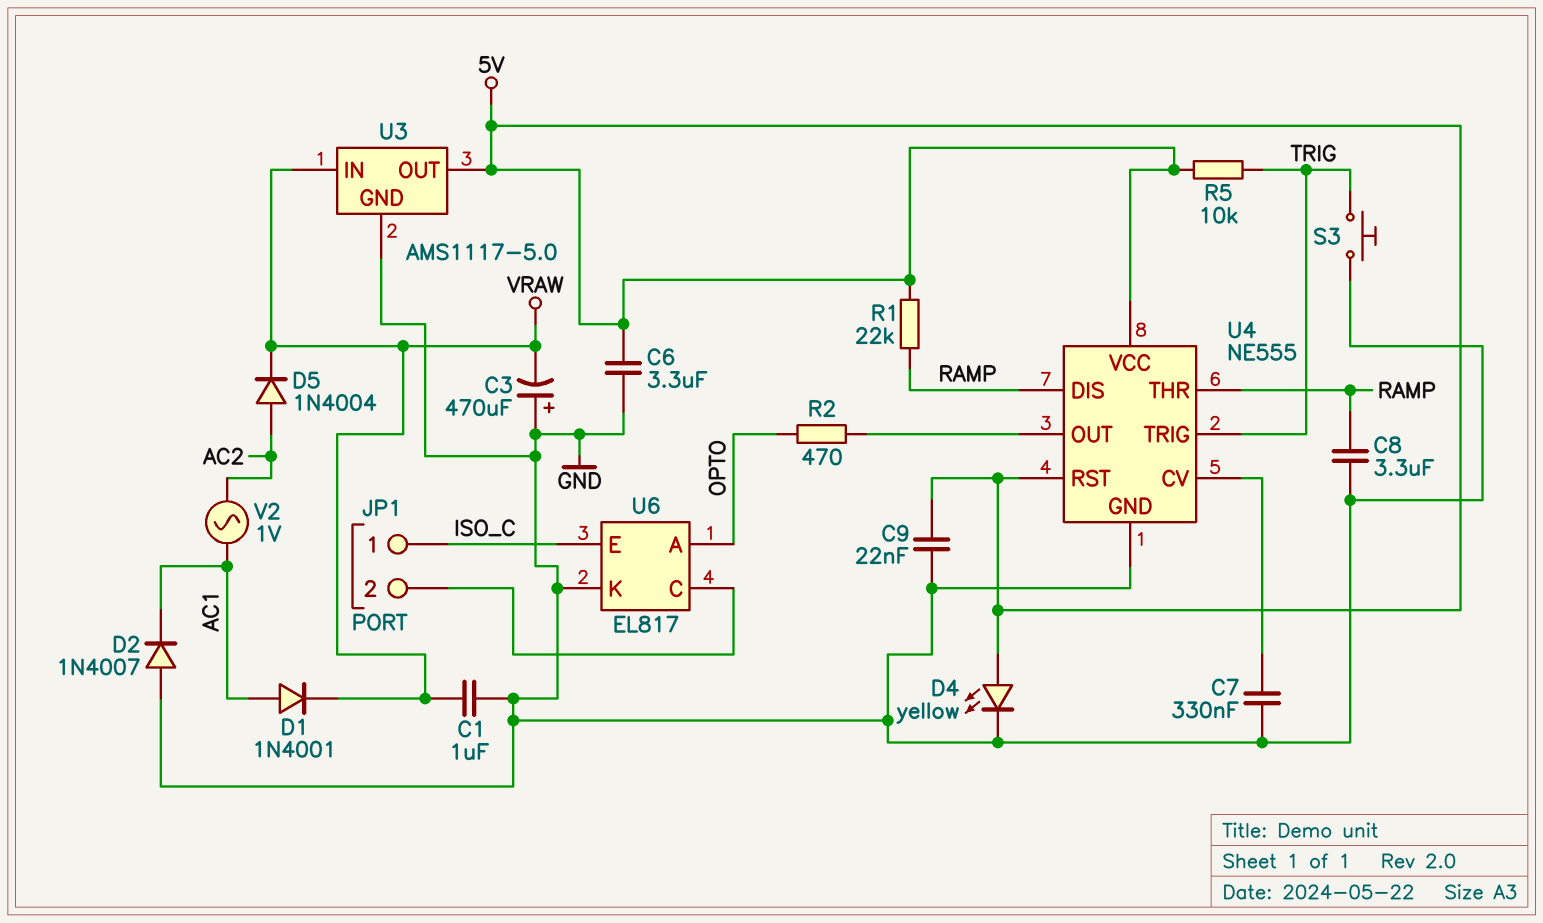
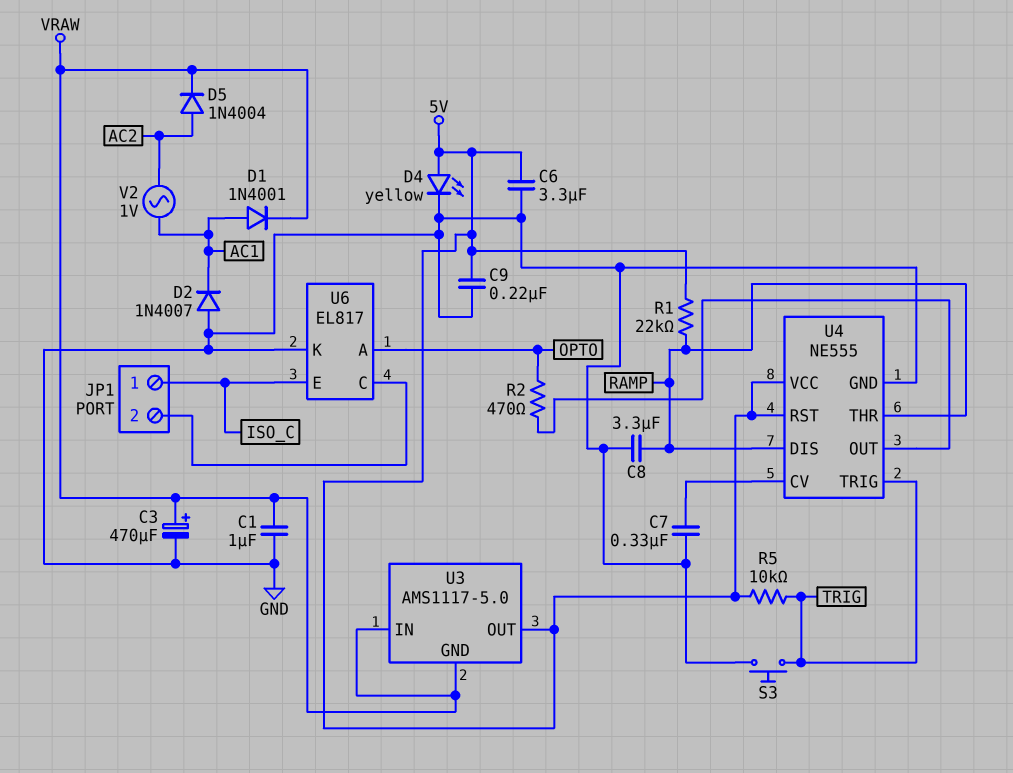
C3: 470uF (plus GND, minus VRAW) -> 470uF (plus VRAW, minus GND)
C9: 22nF (5V, GND) -> 220nF (5V, GND)
U3 pin GND: GND -> VRAW

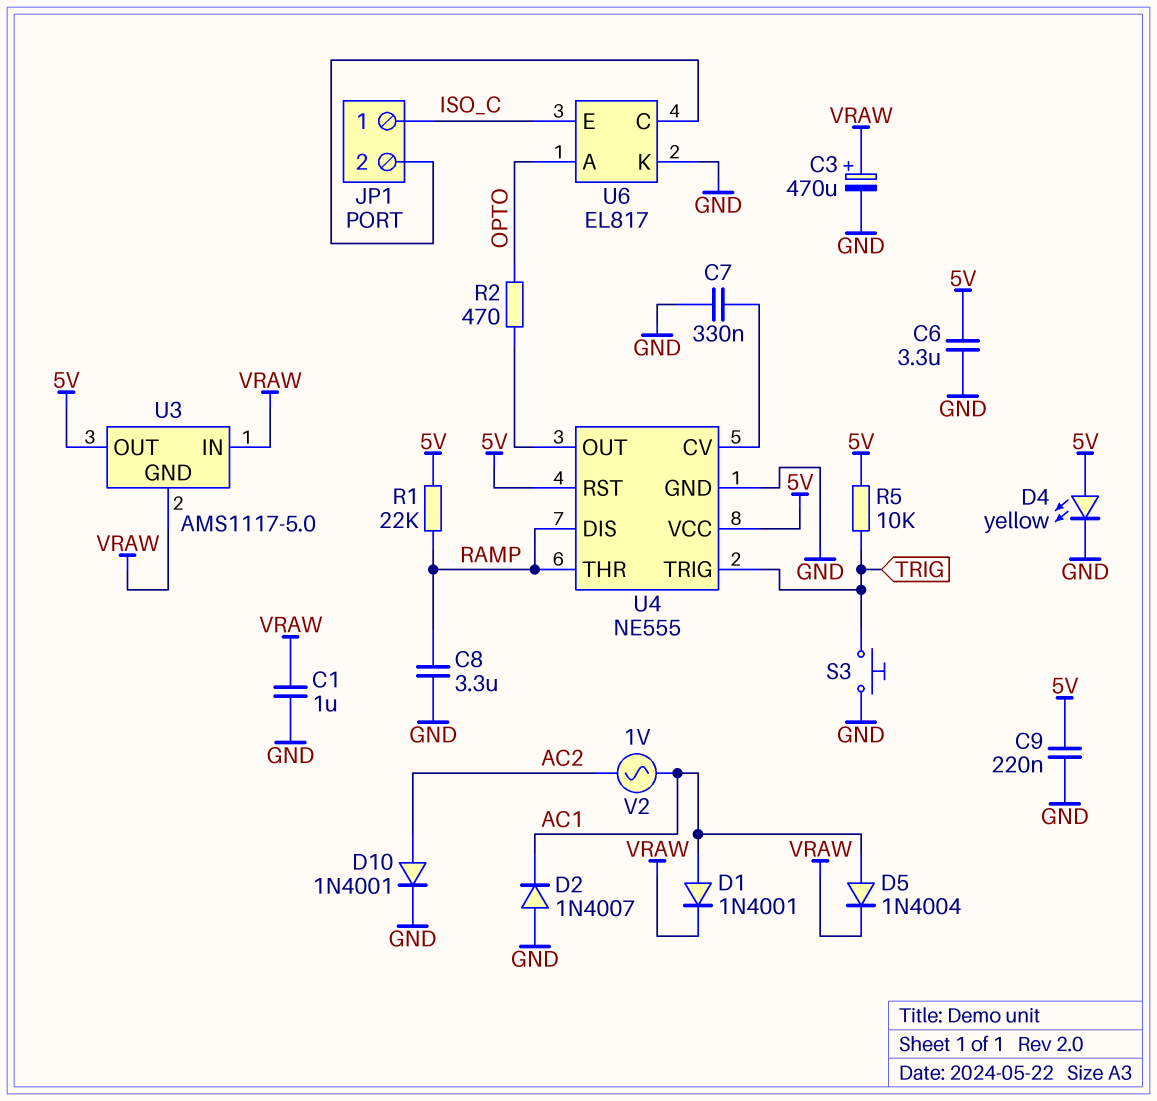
D5: diode 1N4004 (A AC2, K VRAW) -> diode 1N4004 (A AC1, K VRAW)
D10: none -> diode 1N4001 (A AC2, K GND)

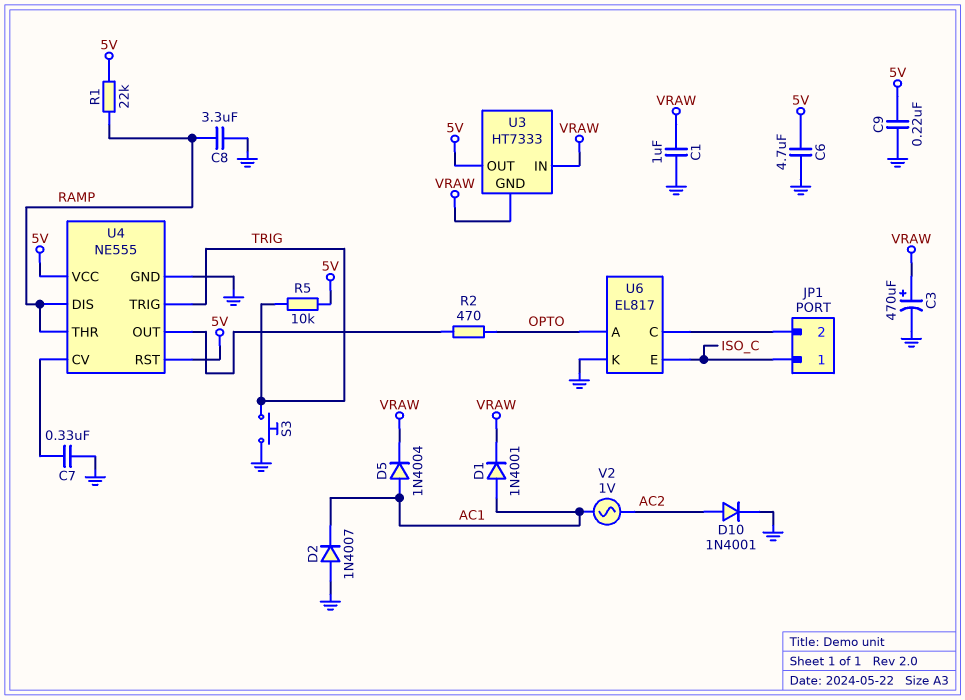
C6: 3.3uF (5V, GND) -> 4.7uF (5V, GND)
D4: LED yellow (A 5V, K GND) -> none
U3: AMS1117-5.0 -> HT7333

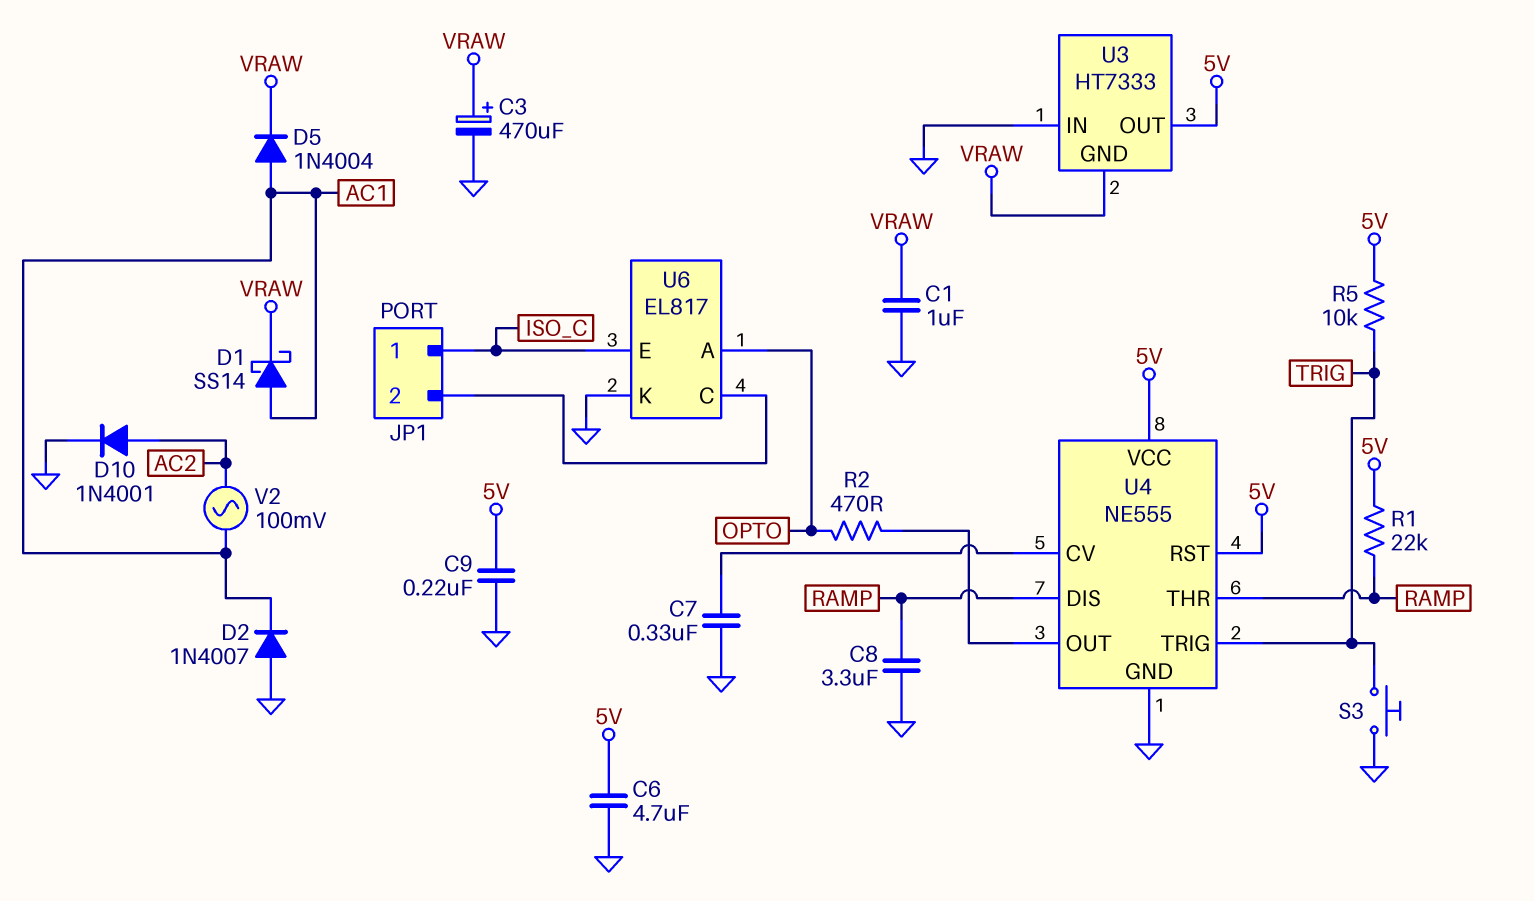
D1: diode 1N4001 (A AC1, K VRAW) -> schottky SS14 (A AC1, K VRAW)
U3 pin IN: VRAW -> GND
V2: AC 1V (AC1, AC2) -> AC 100mV (AC1, AC2)

